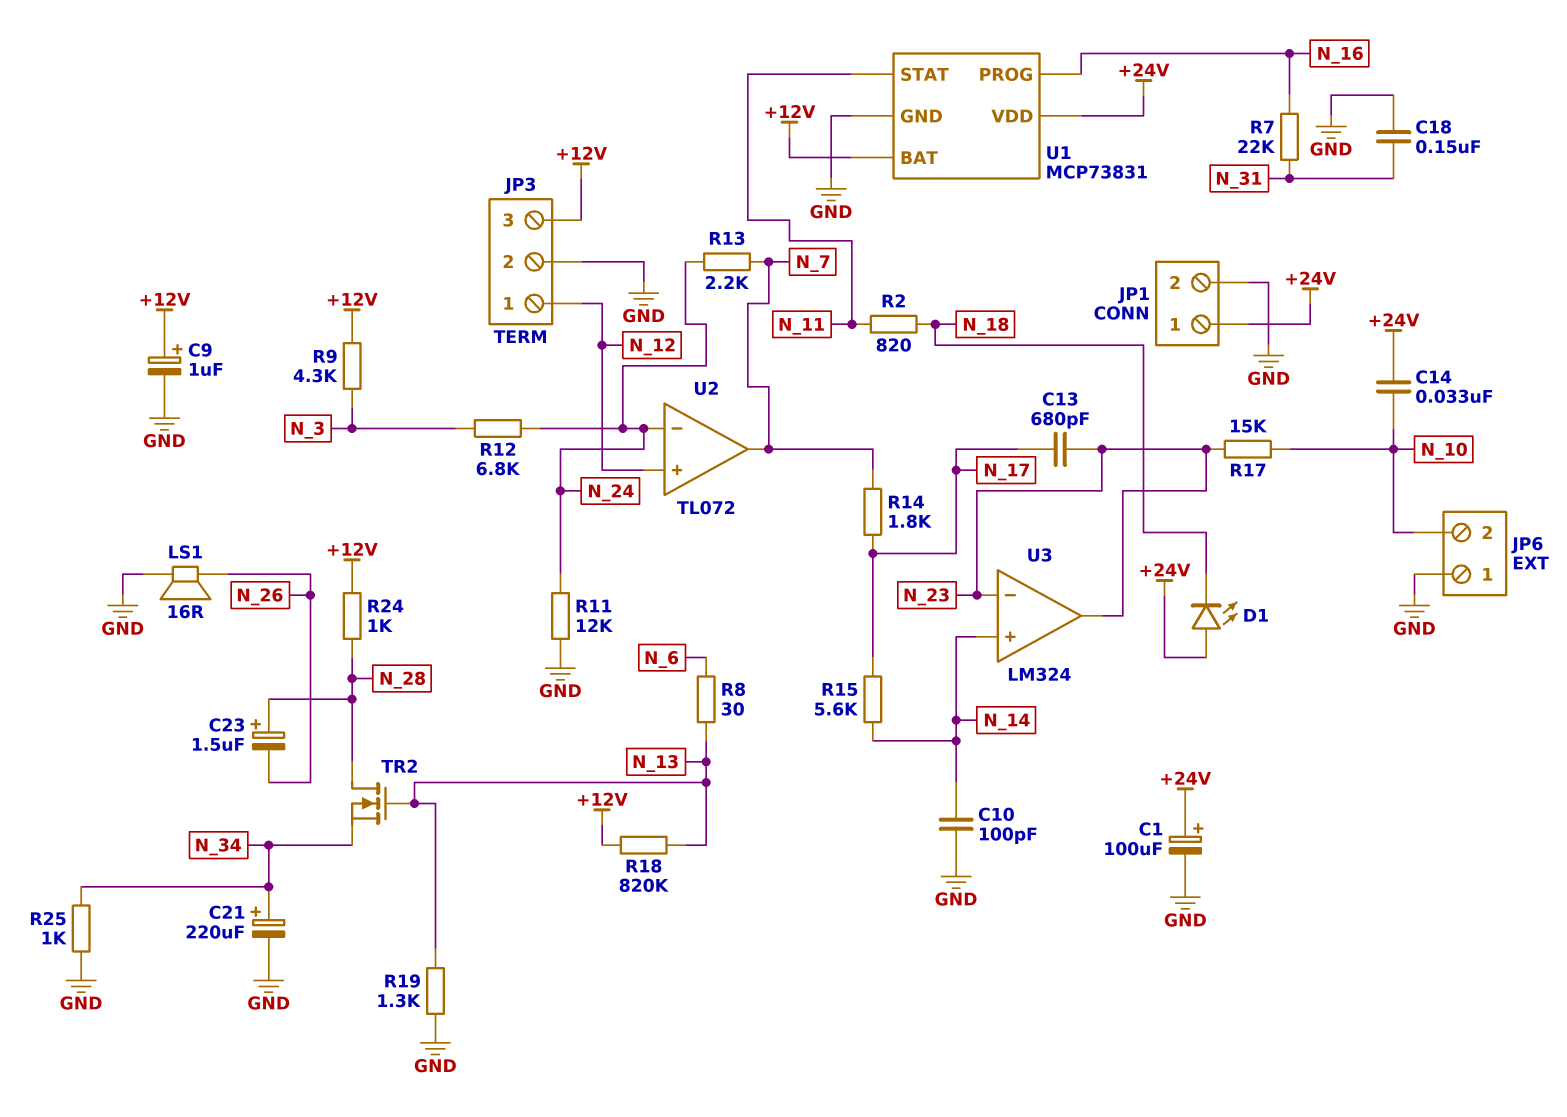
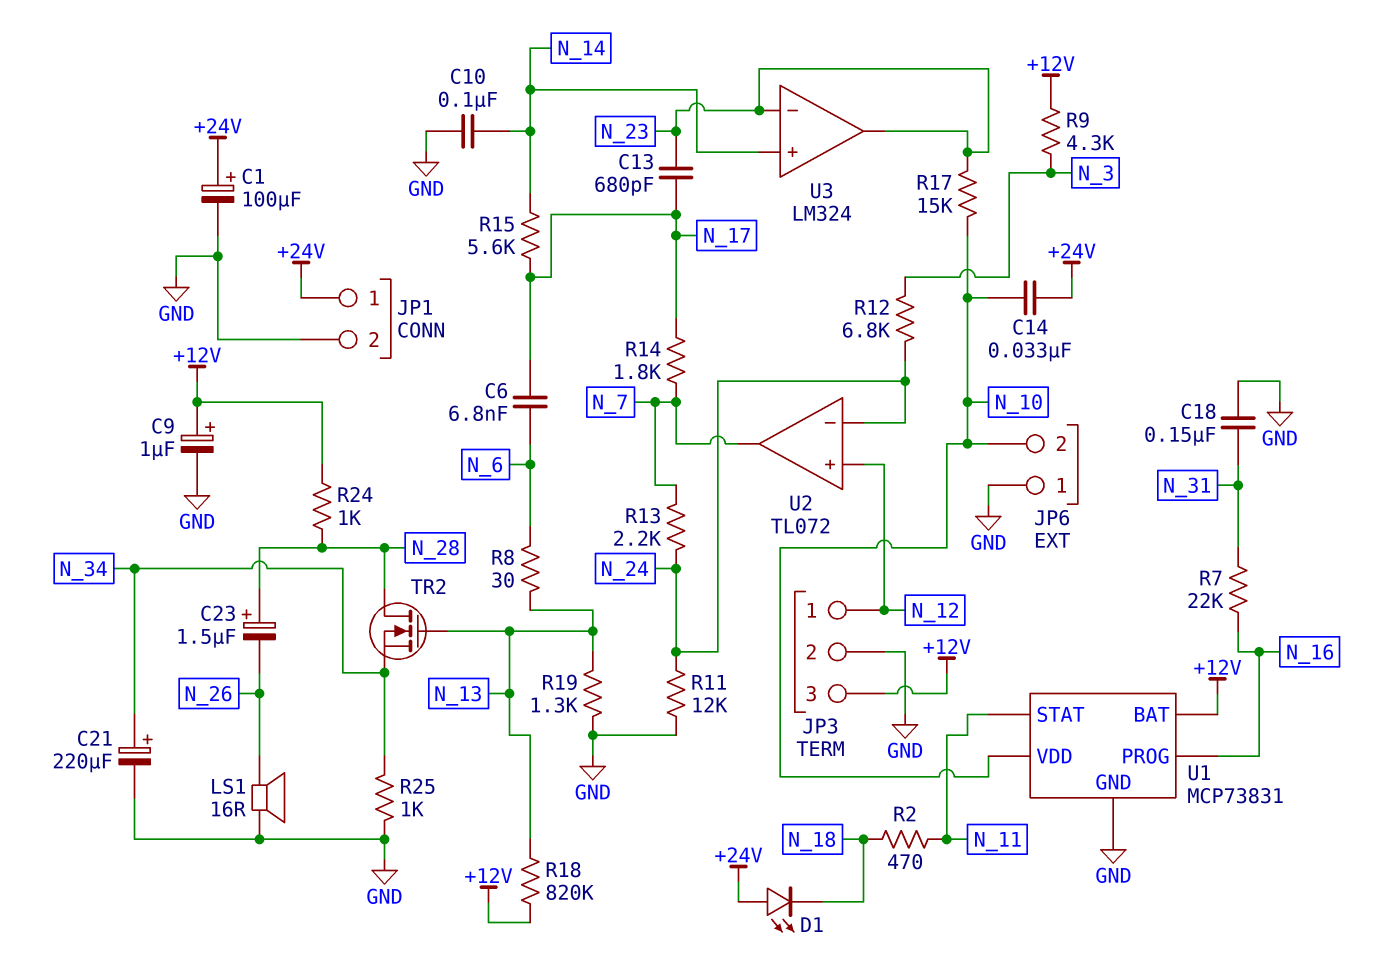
C6: none -> 6.8nF (N_6, N_17)
C10: 100pF (GND, N_14) -> 100nF (GND, N_14)
R2: 820 (N_11, N_18) -> 470 (N_11, N_18)
U1 pin VDD: +24V -> N_10

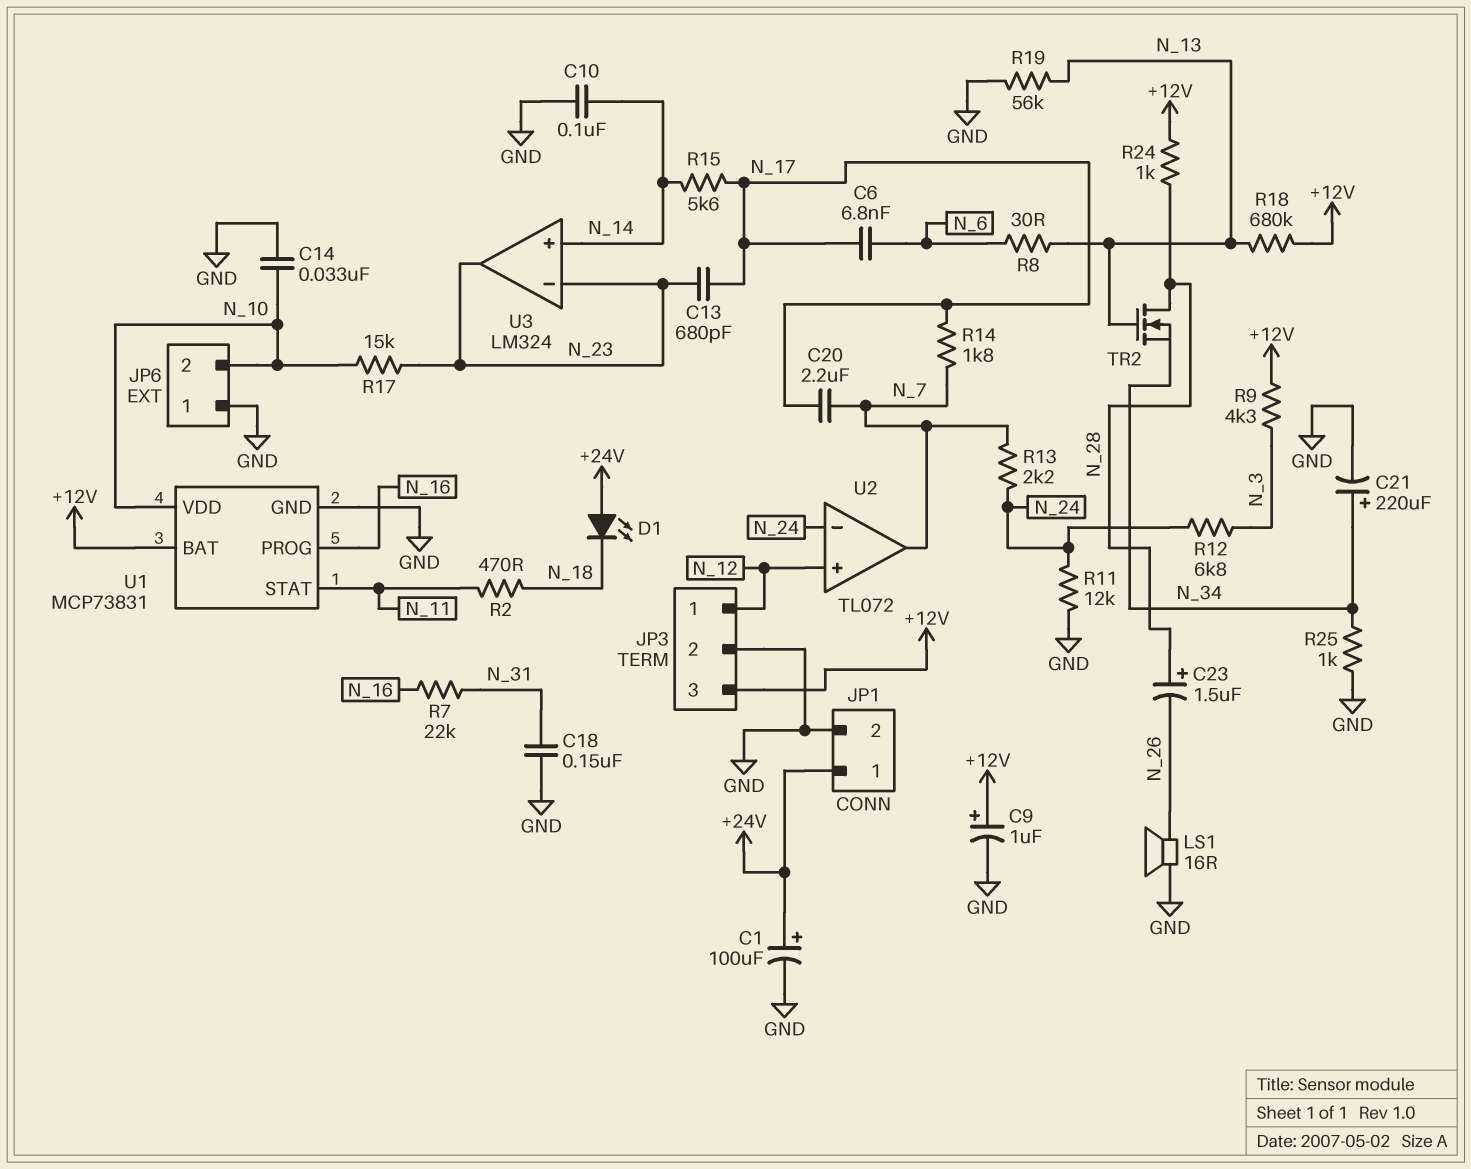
C14: 33nF (+24V, N_10) -> 33nF (GND, N_10)
C20: none -> 2.2uF (N_7, N_17)
R18: 820k (+12V, N_13) -> 680k (+12V, N_13)
R19: 1.3k (GND, N_13) -> 56k (GND, N_13)

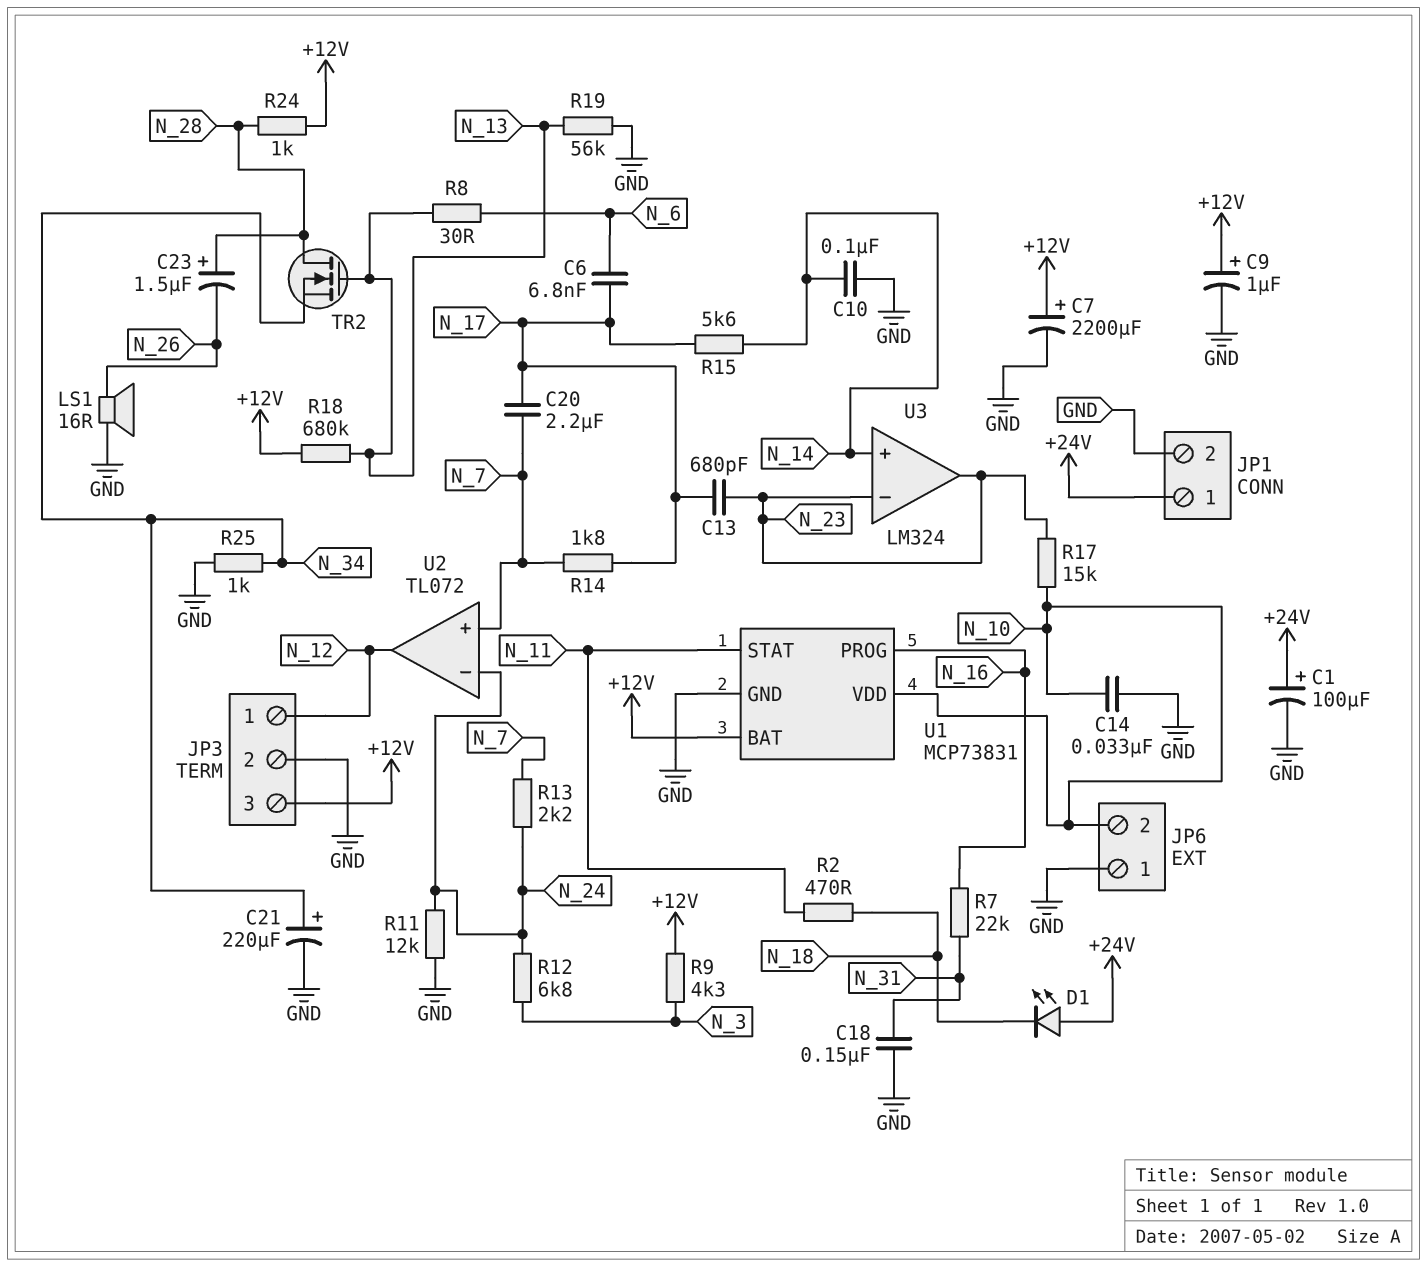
C7: none -> 2200uF (plus +12V, minus GND)
U2 pin in+: N_12 -> N_7
U2 pin out: N_7 -> N_12

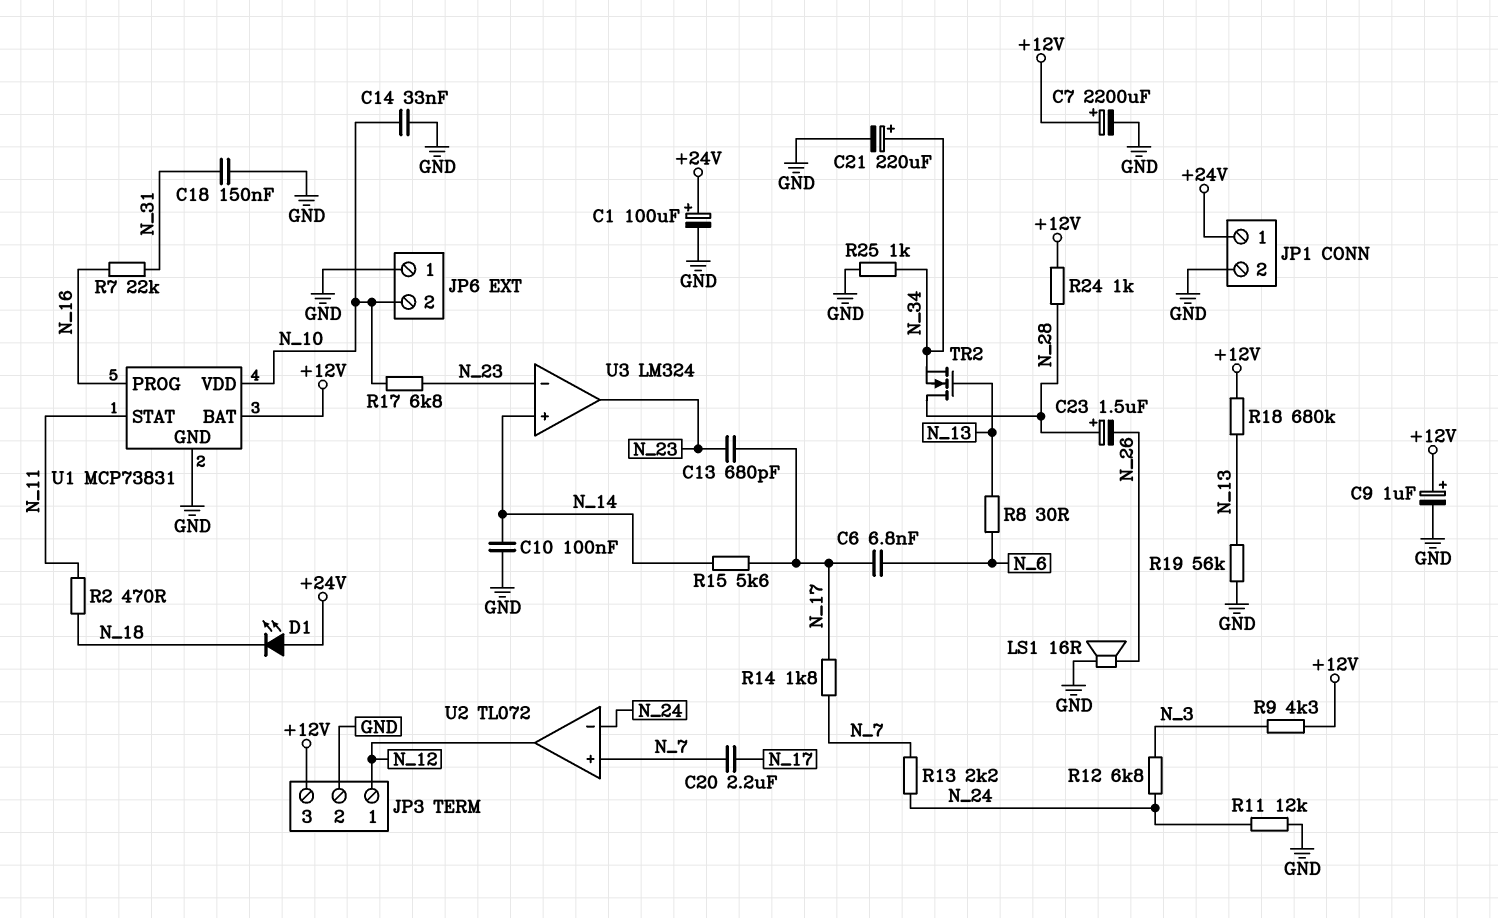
R17: 15k (N_10, N_23) -> 6.8k (N_10, N_23)

